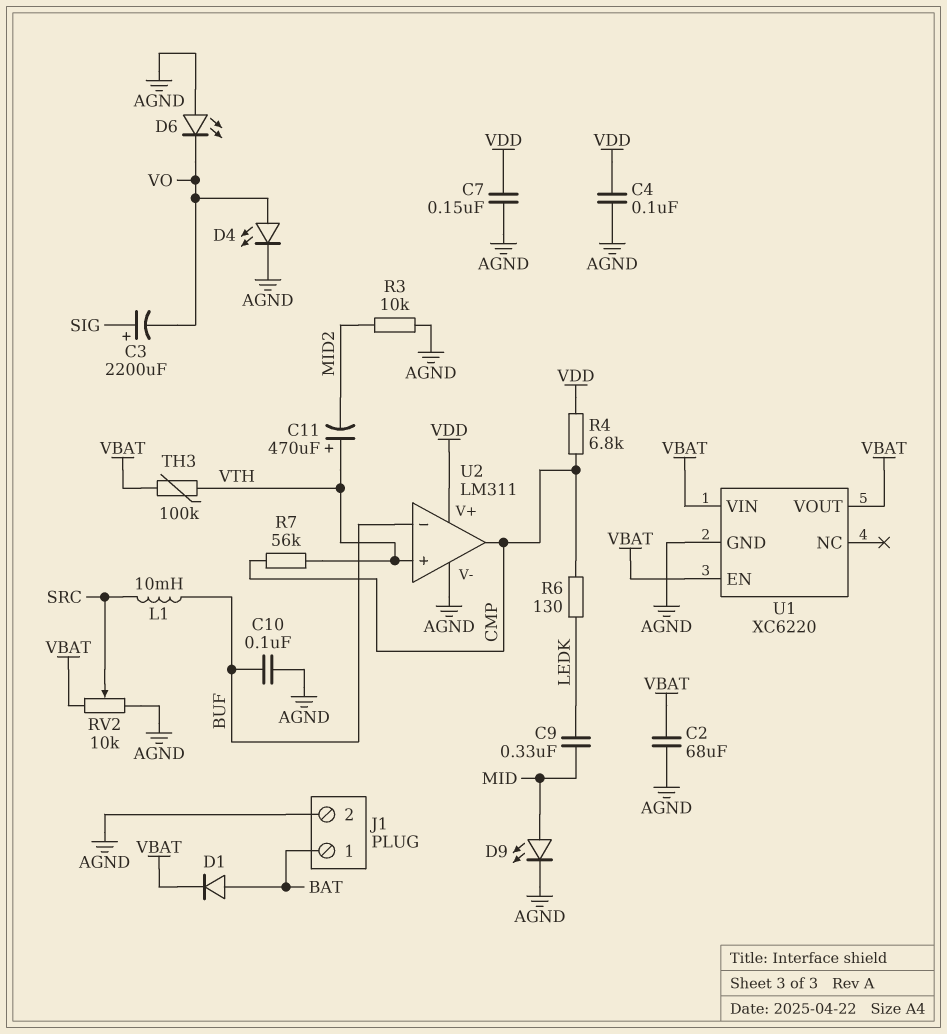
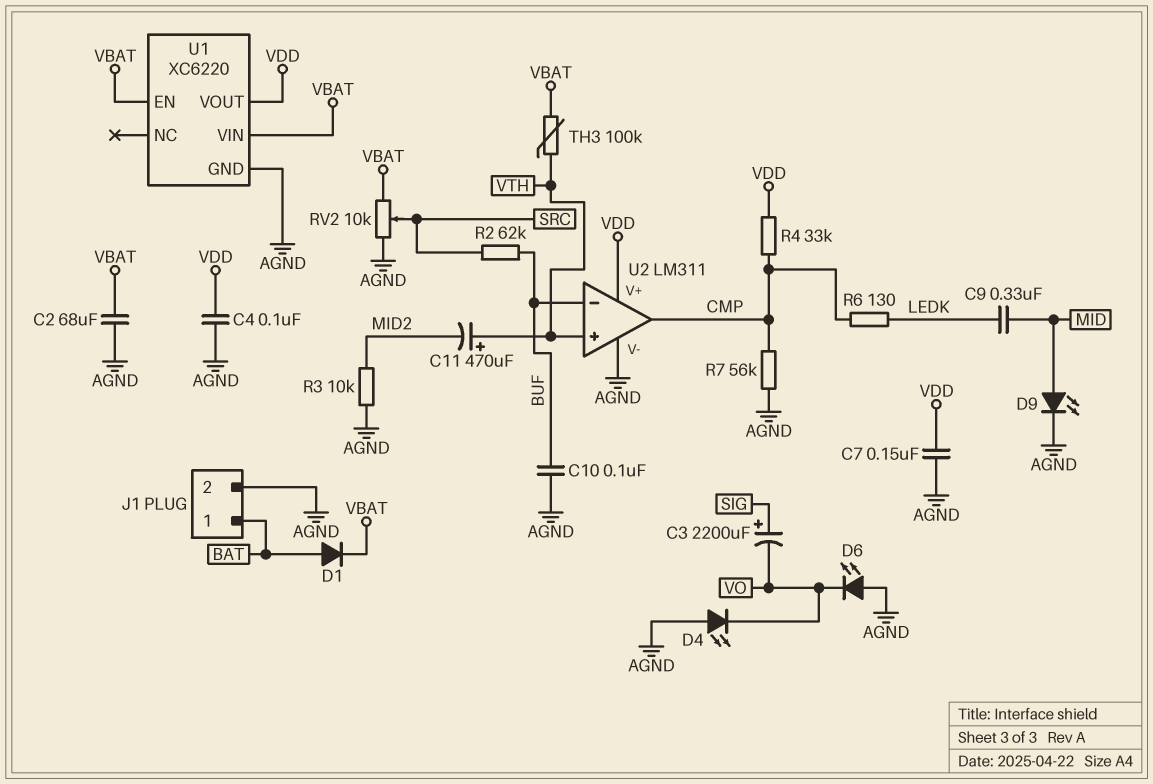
D4: LED (A VO, K AGND) -> LED (A AGND, K VO)
L1: 10mH (BUF, SRC) -> none
R2: none -> 62k (BUF, SRC)
R4: 6.8k (CMP, VDD) -> 33k (CMP, VDD)
R7: 56k (CMP, VTH) -> 56k (AGND, CMP)
U1 pin VOUT: VBAT -> VDD

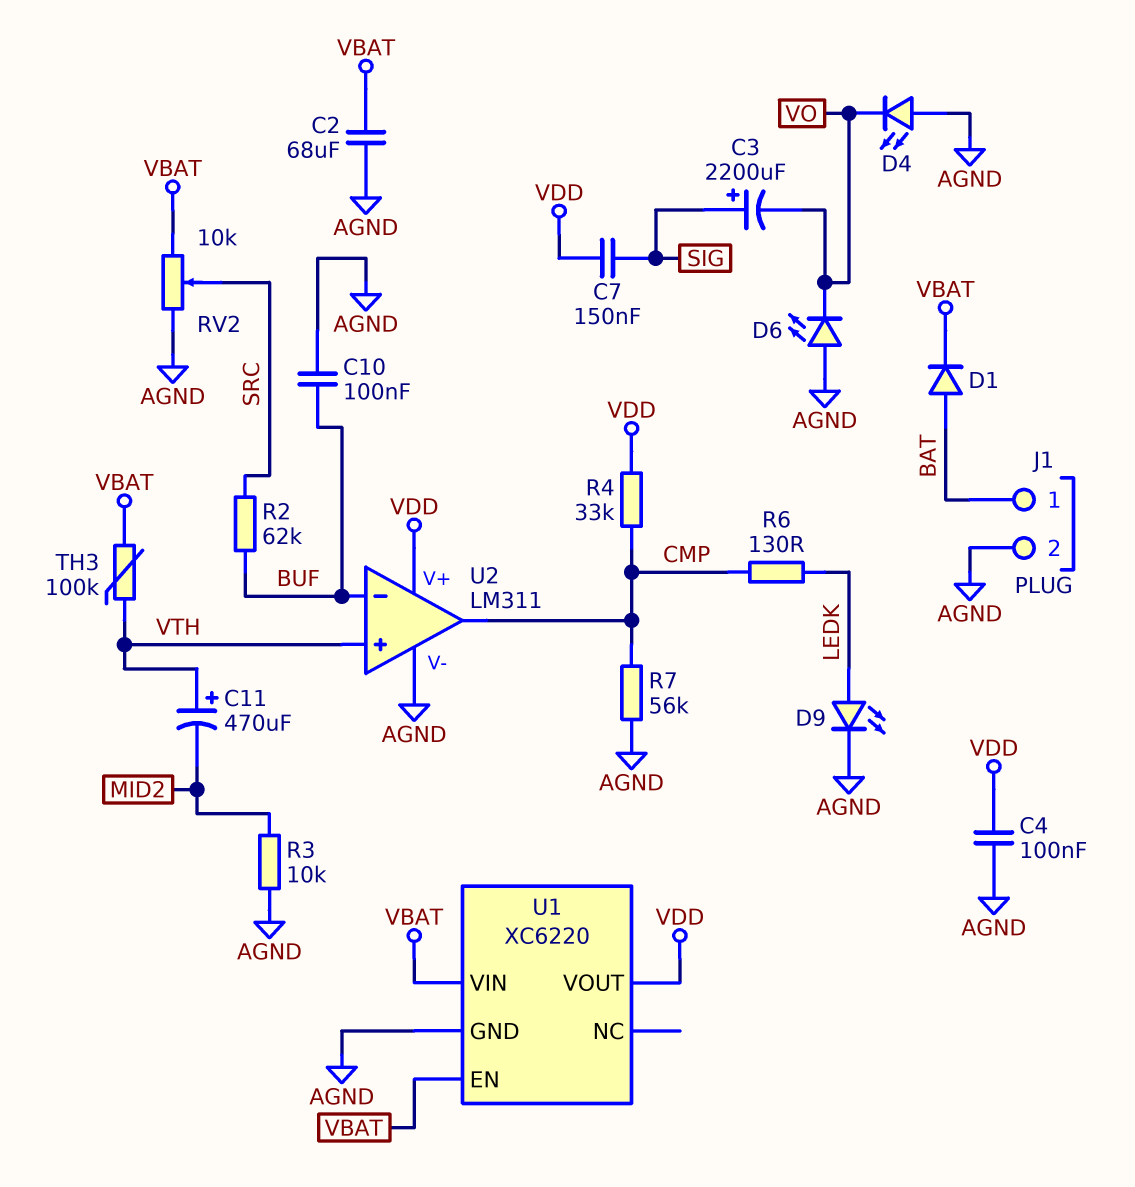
C7: 150nF (AGND, VDD) -> 150nF (SIG, VDD)
C9: 330nF (LEDK, MID) -> none
D9: LED (A MID, K AGND) -> LED (A LEDK, K AGND)

